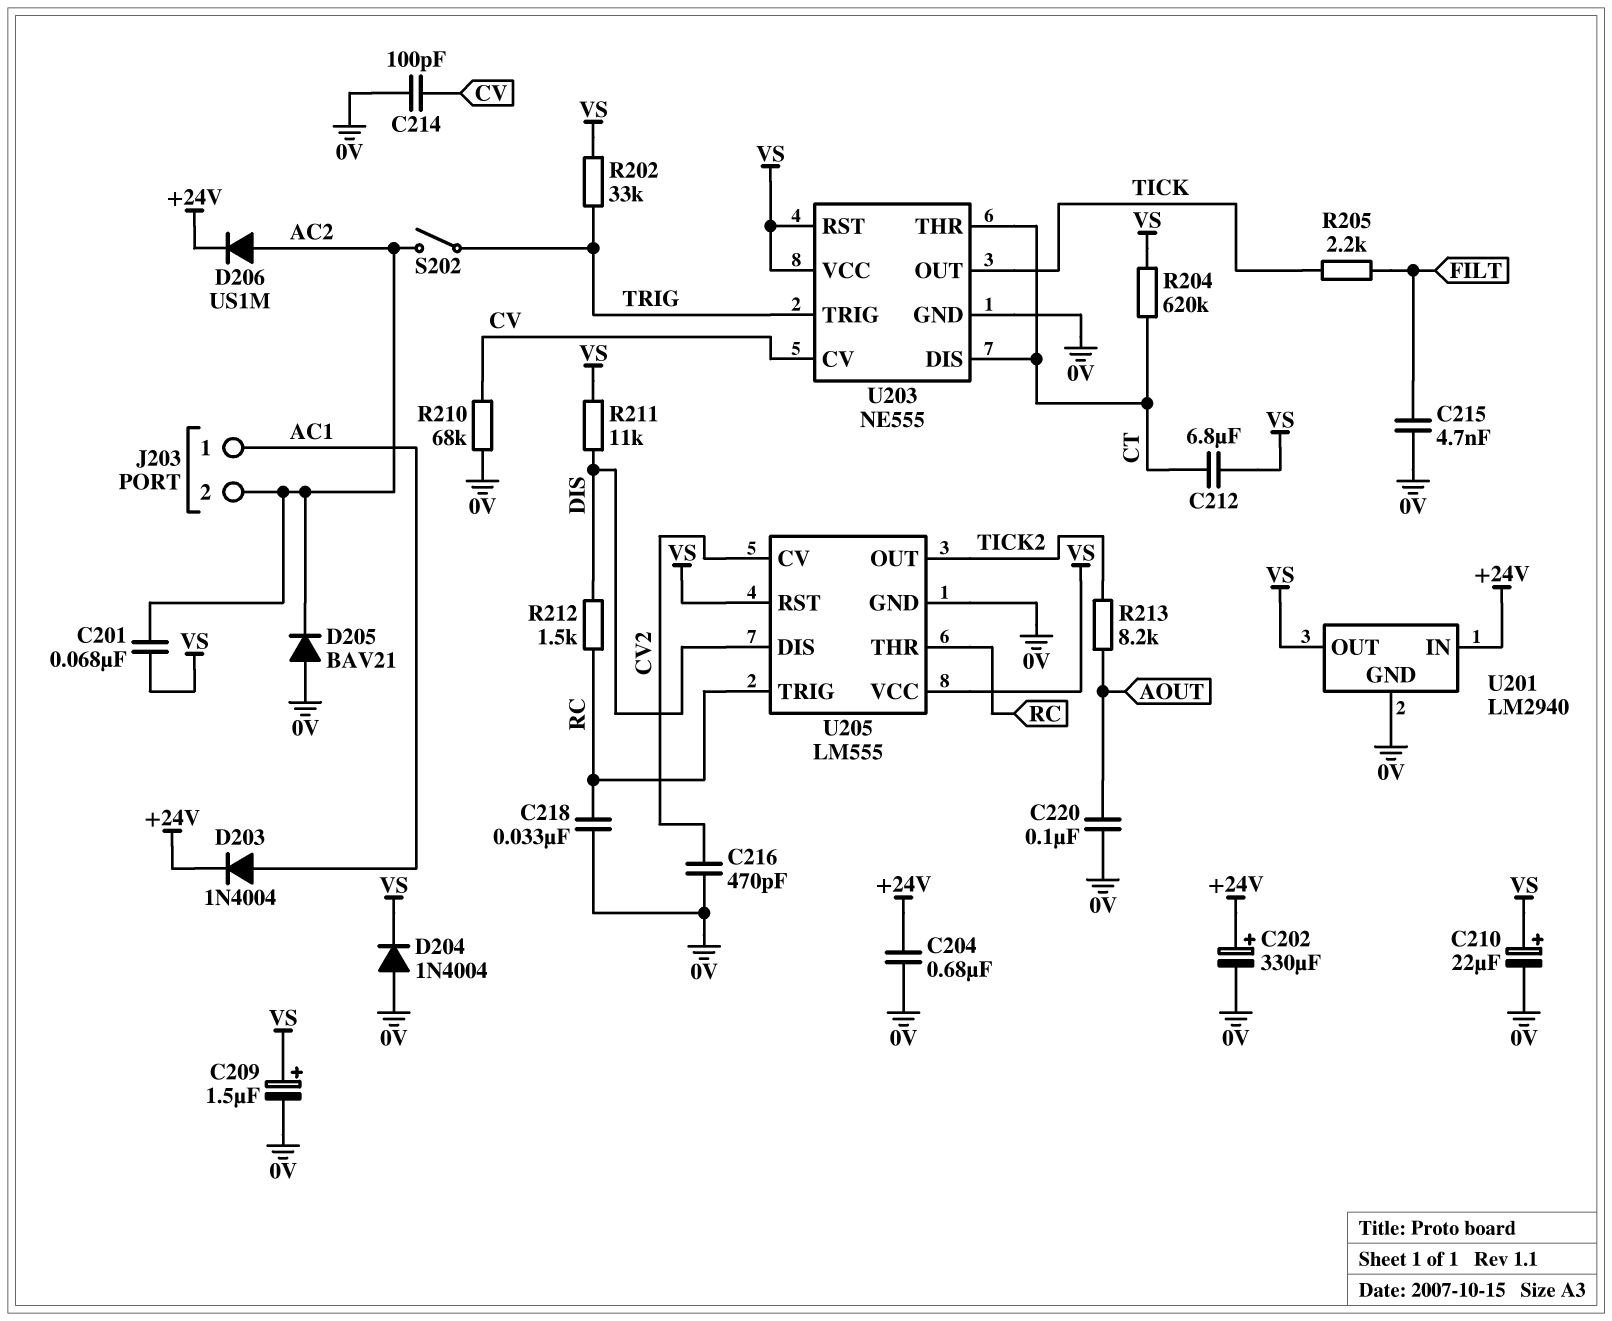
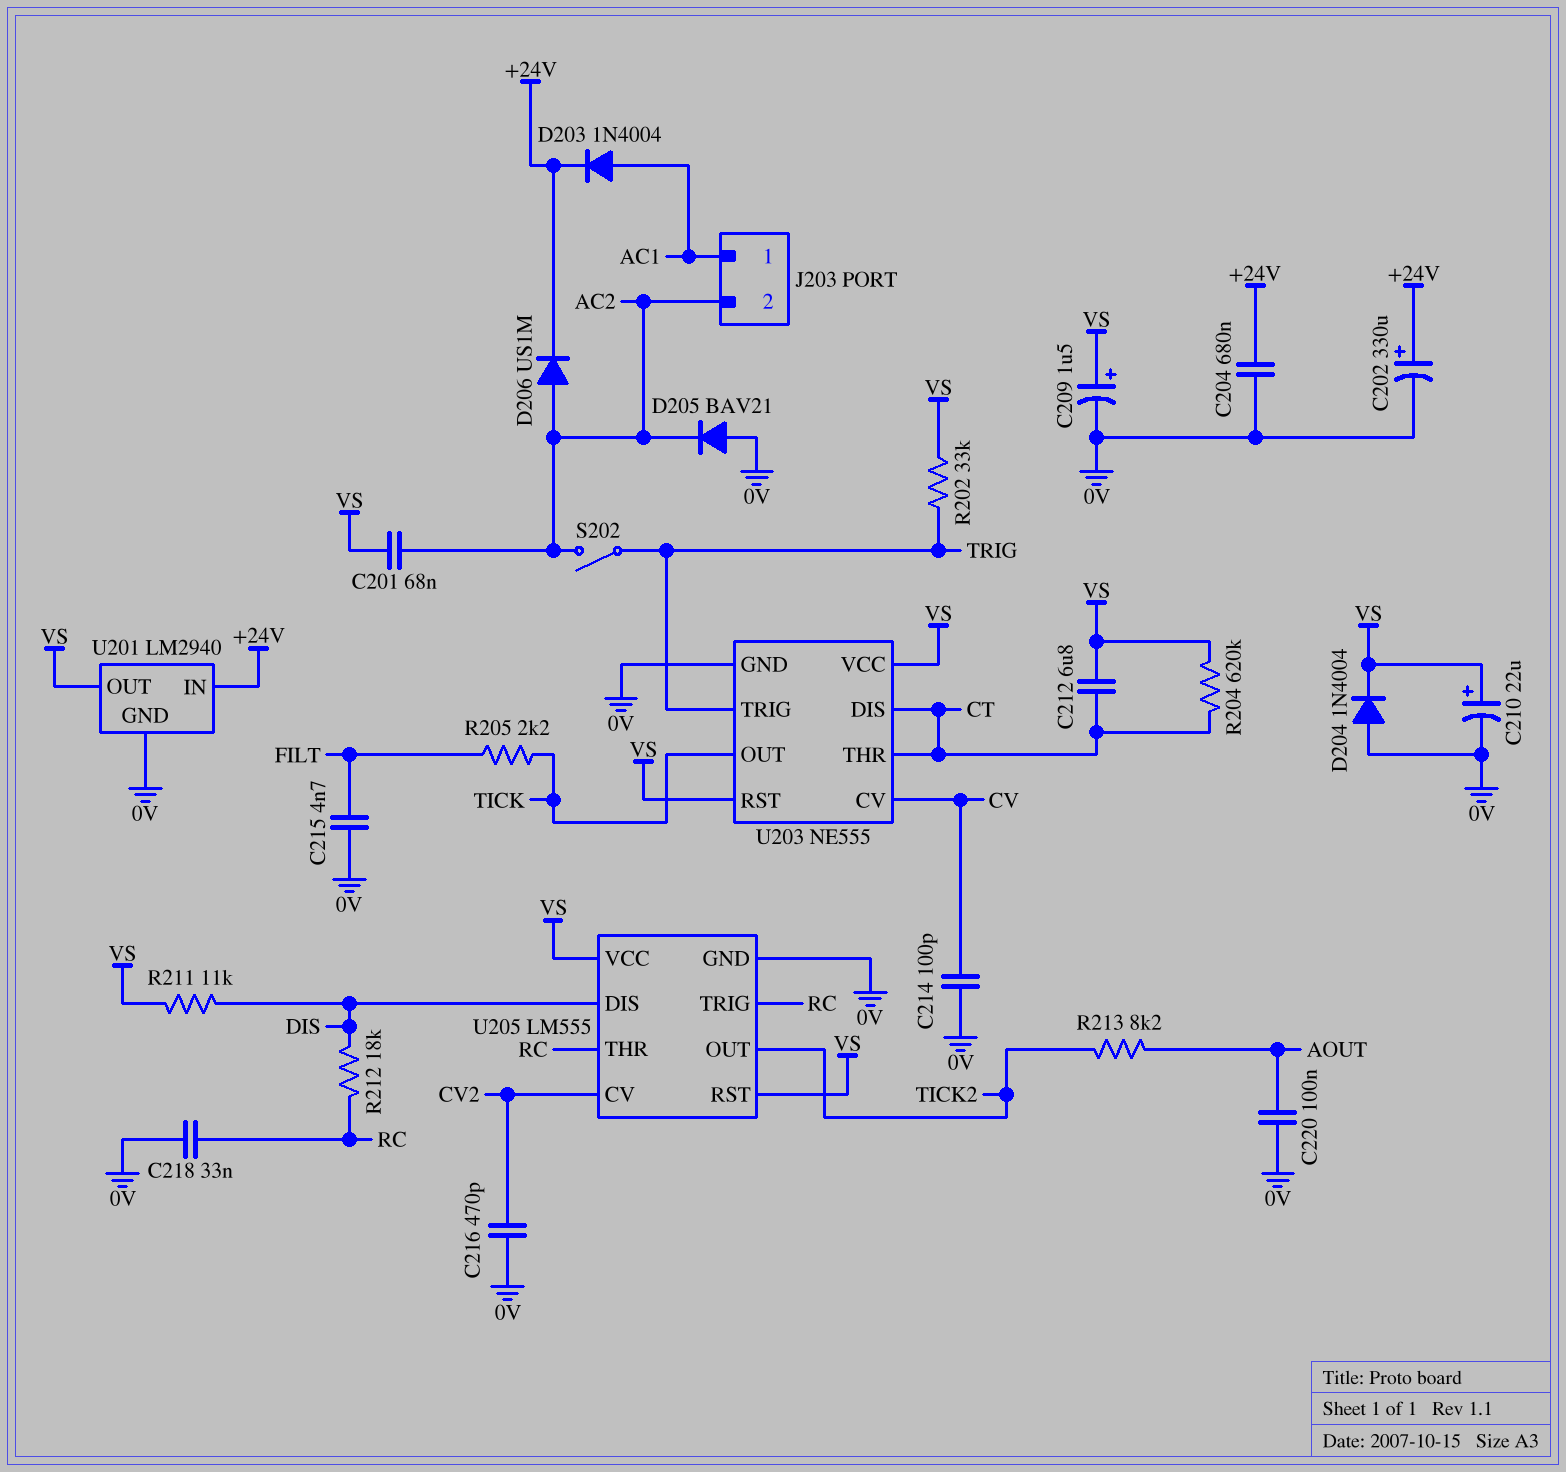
R210: 68k (0V, CV) -> none
R212: 1.5k (DIS, RC) -> 18k (DIS, RC)

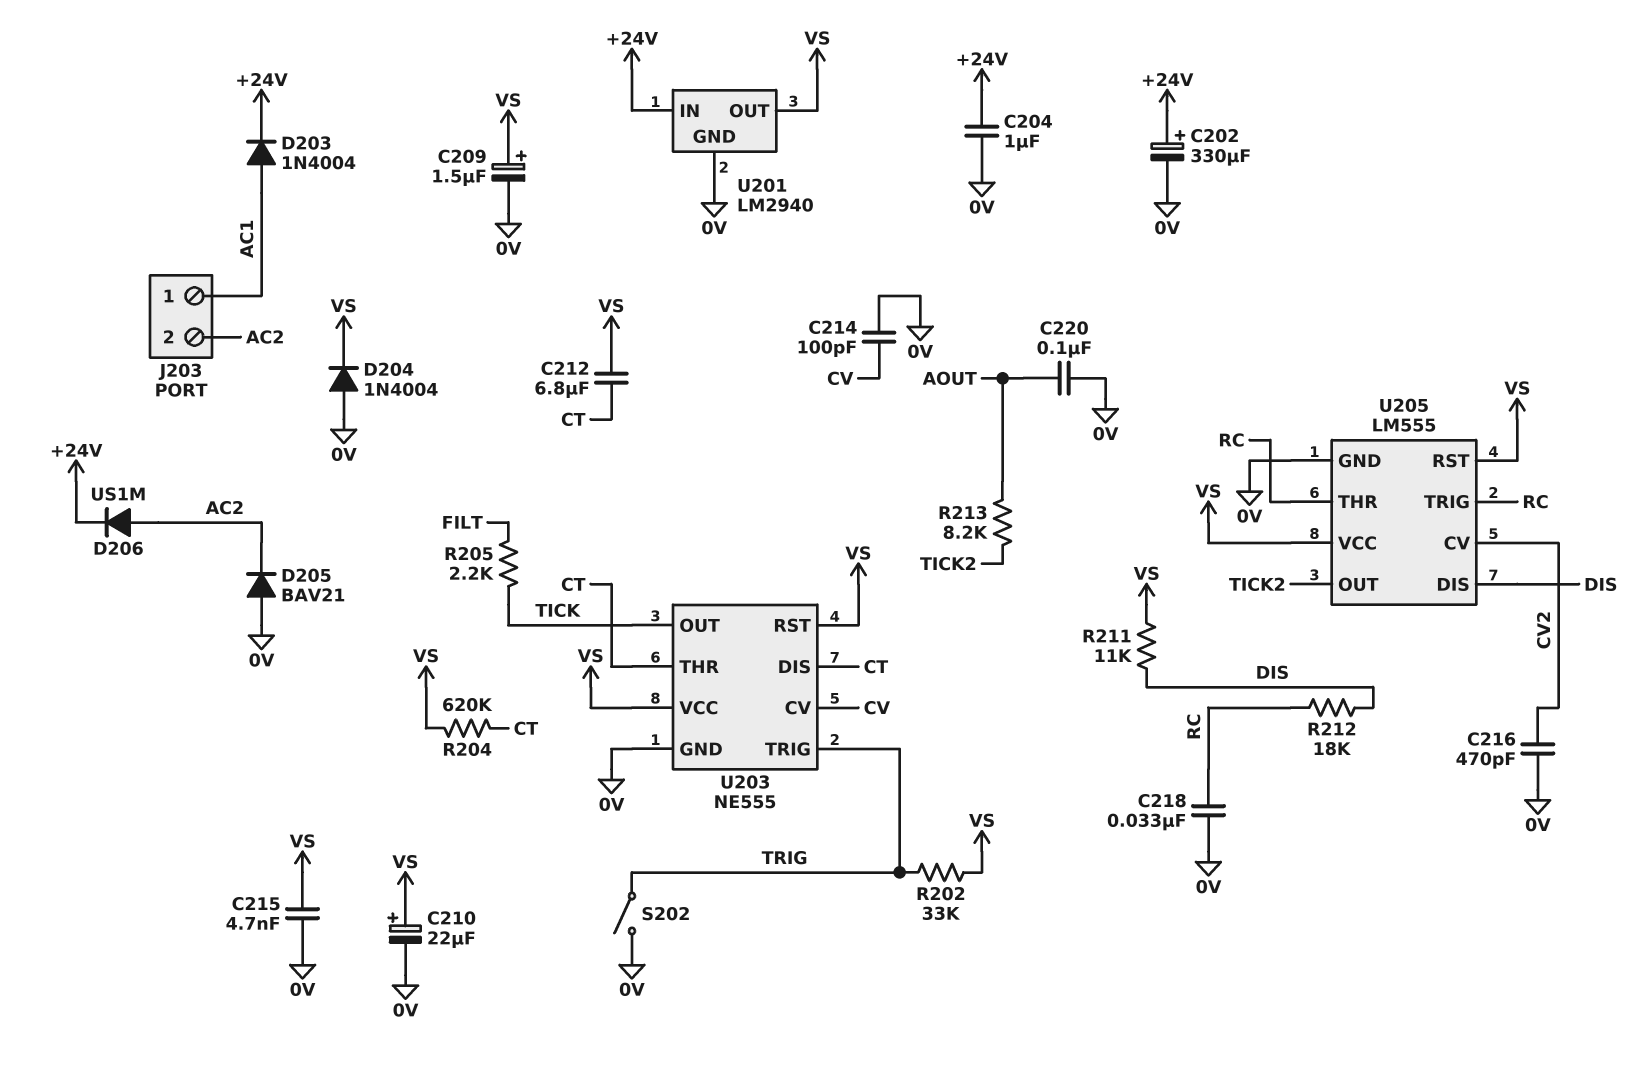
C201: 68nF (AC2, VS) -> none
C204: 680nF (+24V, 0V) -> 1uF (+24V, 0V)
C215: 4.7nF (0V, FILT) -> 4.7nF (0V, VS)
S202: switch (AC2, TRIG) -> switch (0V, TRIG)

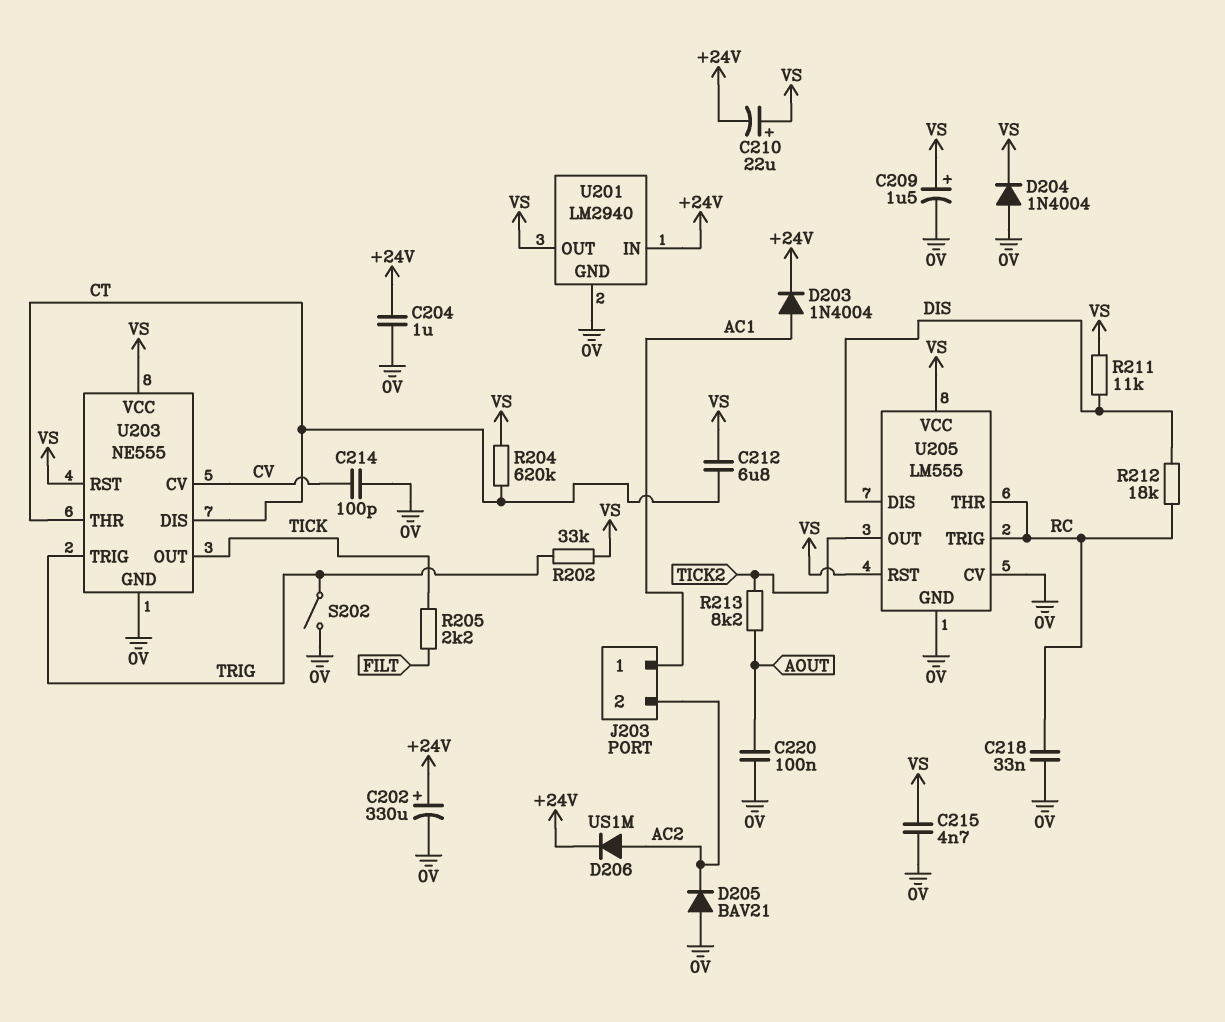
C210: 22uF (plus VS, minus 0V) -> 22uF (plus VS, minus +24V)
C216: 470pF (0V, CV2) -> none
U205 pin CV: CV2 -> 0V

